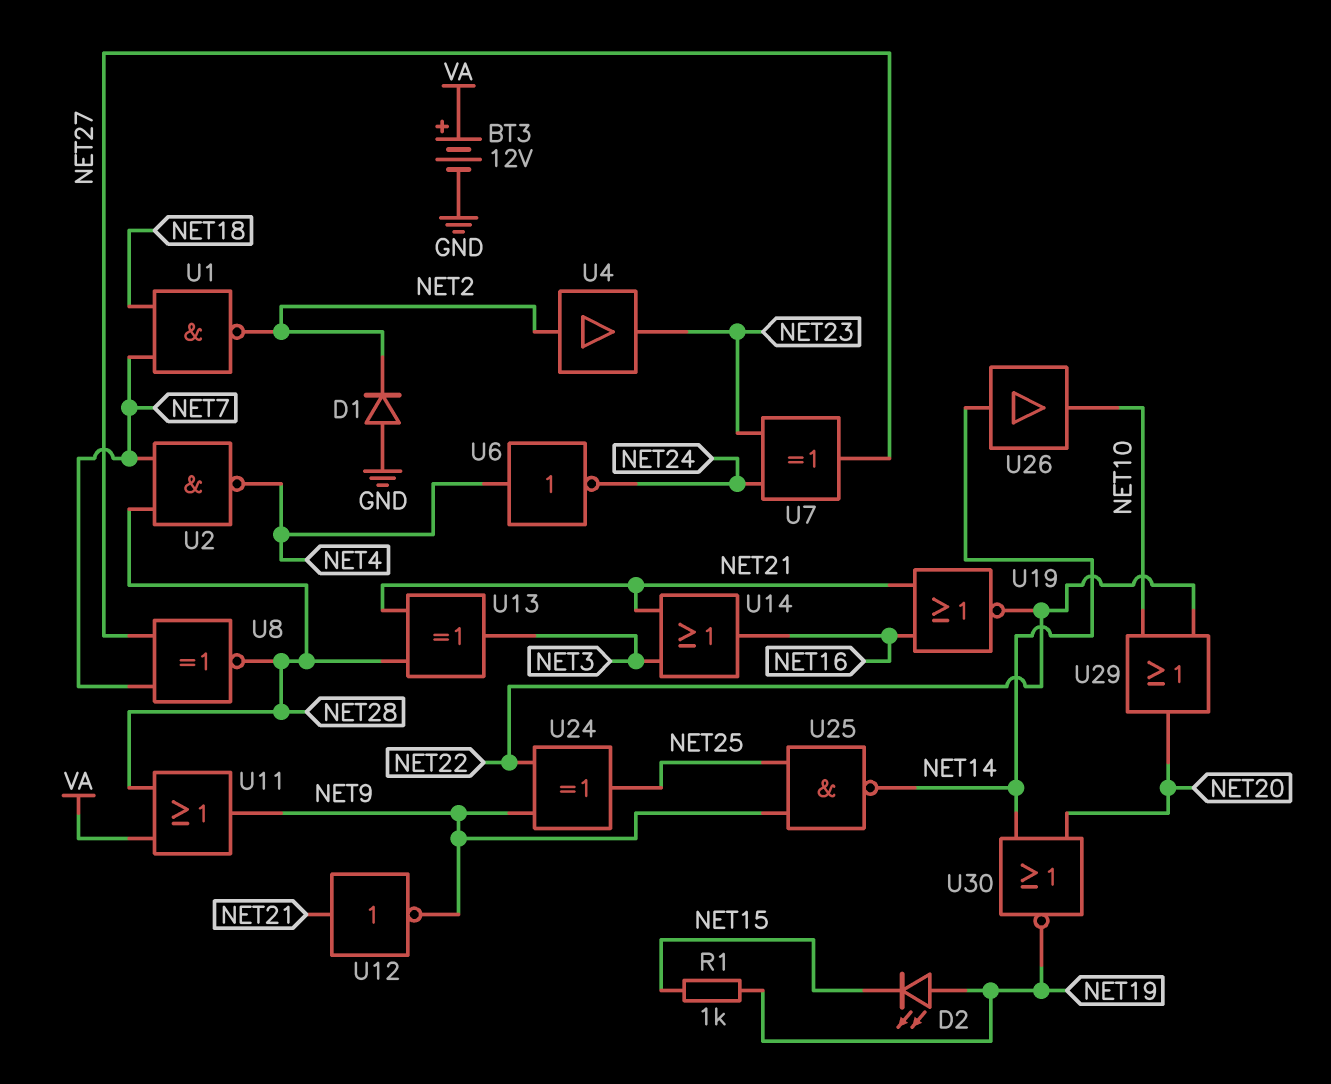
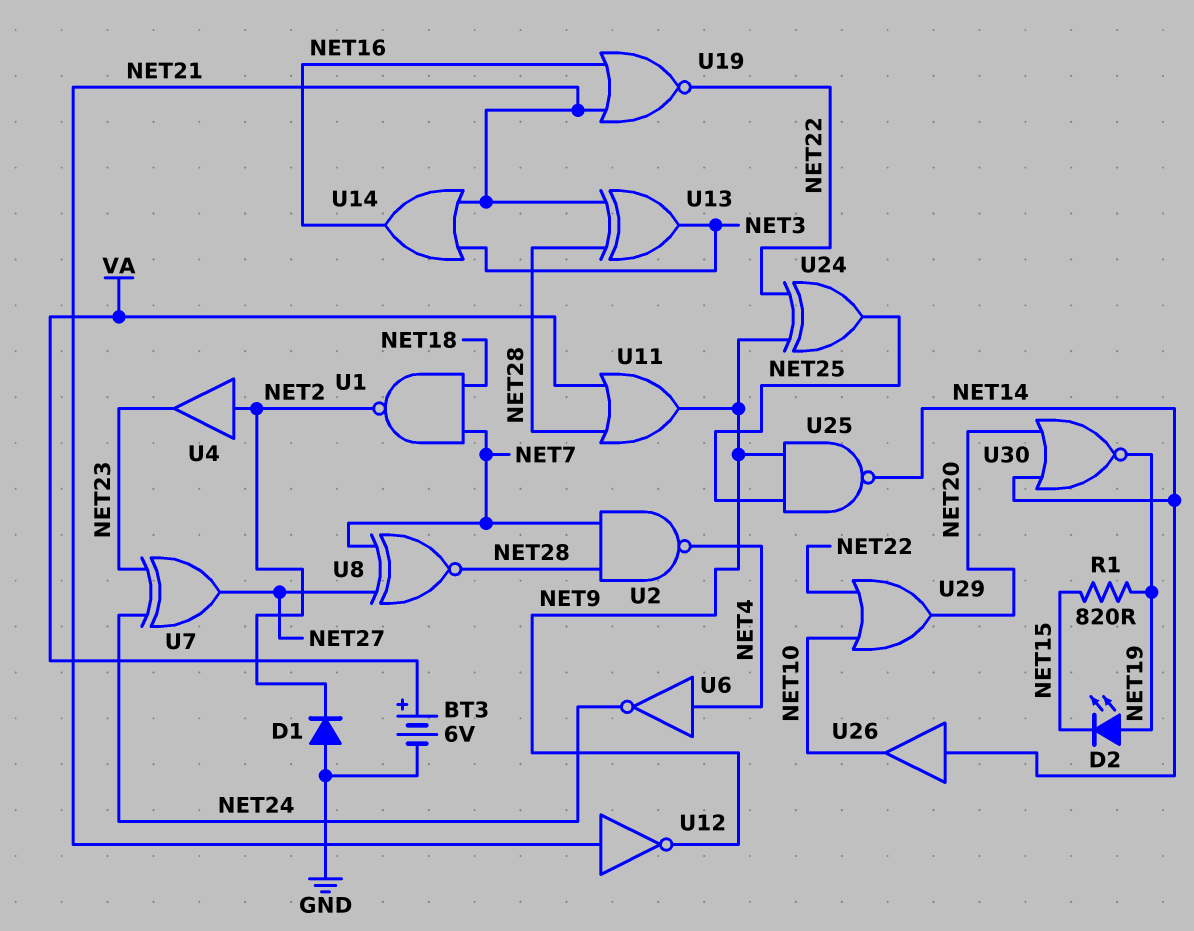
BT3: 12V (plus VA, minus GND) -> 6V (plus VA, minus GND)
R1: 1k (NET15, NET19) -> 820 (NET15, NET19)

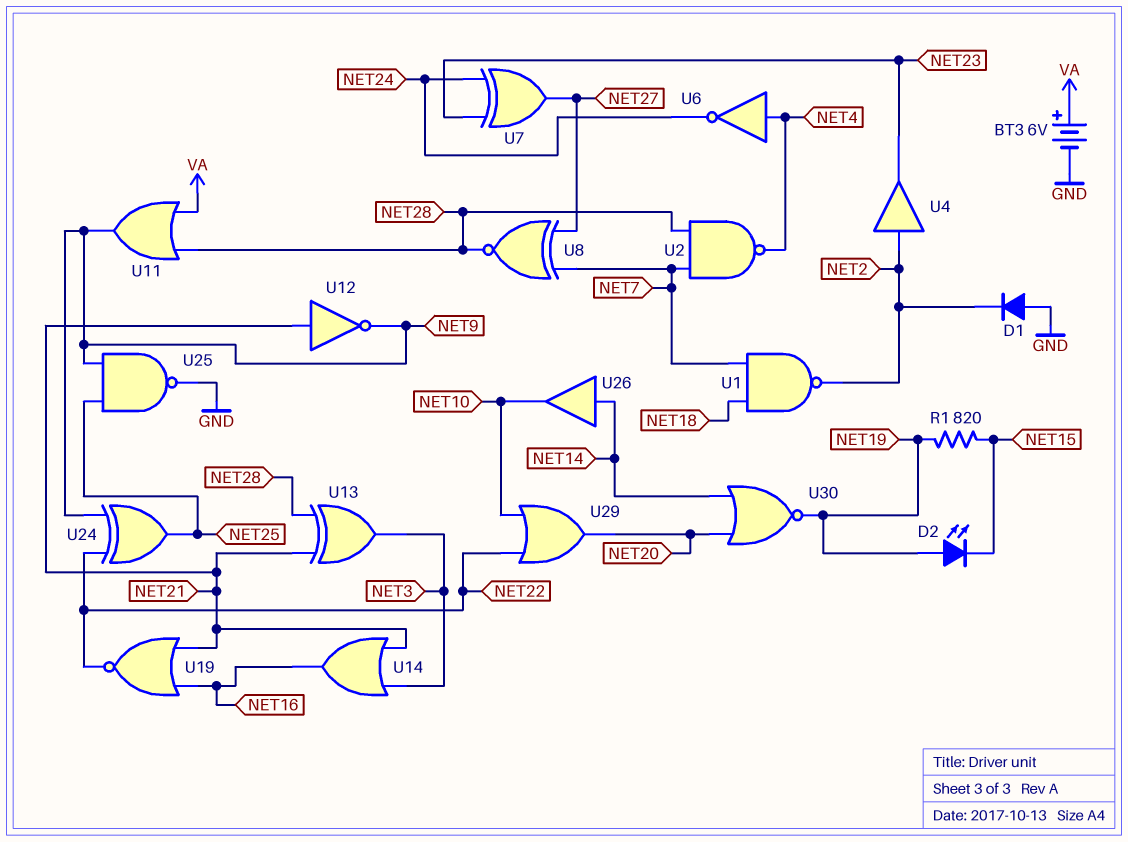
U25: NAND (in NET9, in NET25, out NET14) -> NAND (in NET9, in NET25, out GND)

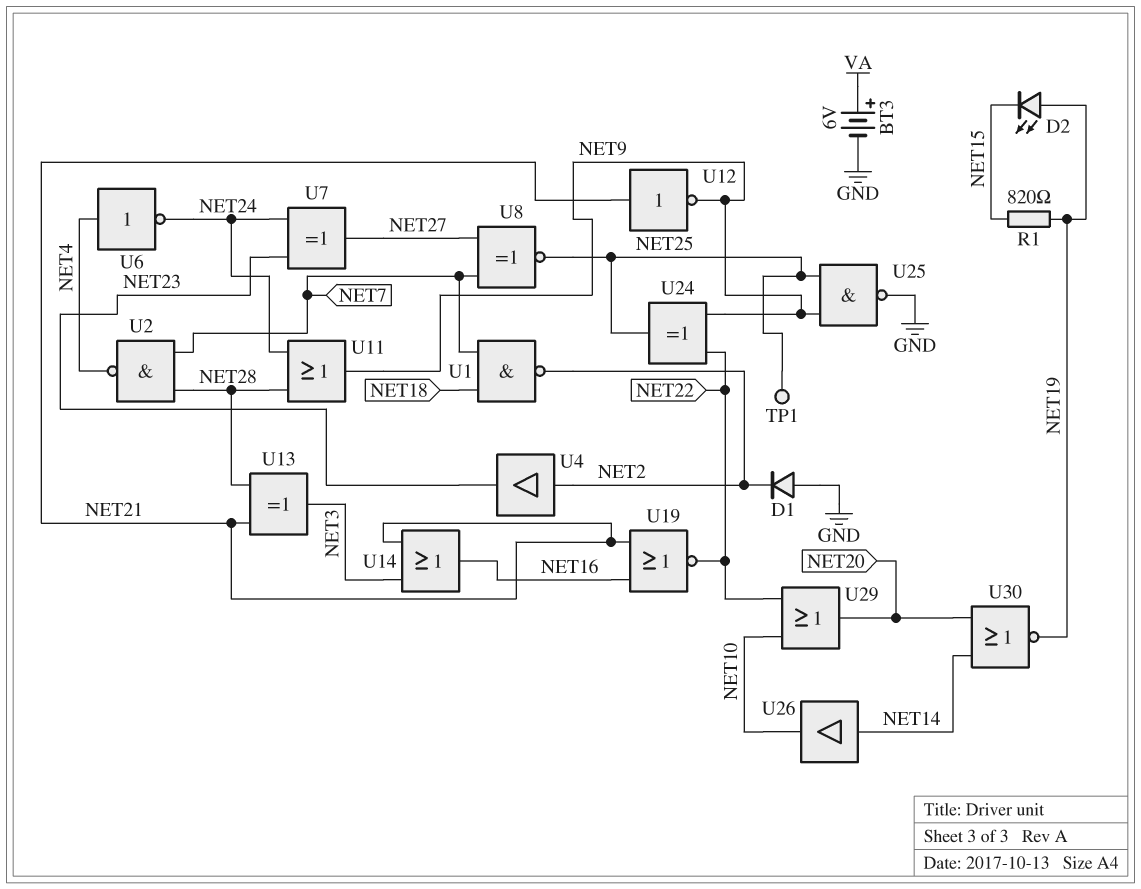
TP1: none -> test point (NET25)
U8: XNOR (in NET7, in NET27, out NET28) -> XNOR (in NET7, in NET27, out NET25)
U11: OR (in NET28, in VA, out NET9) -> OR (in NET24, in NET28, out NET9)

